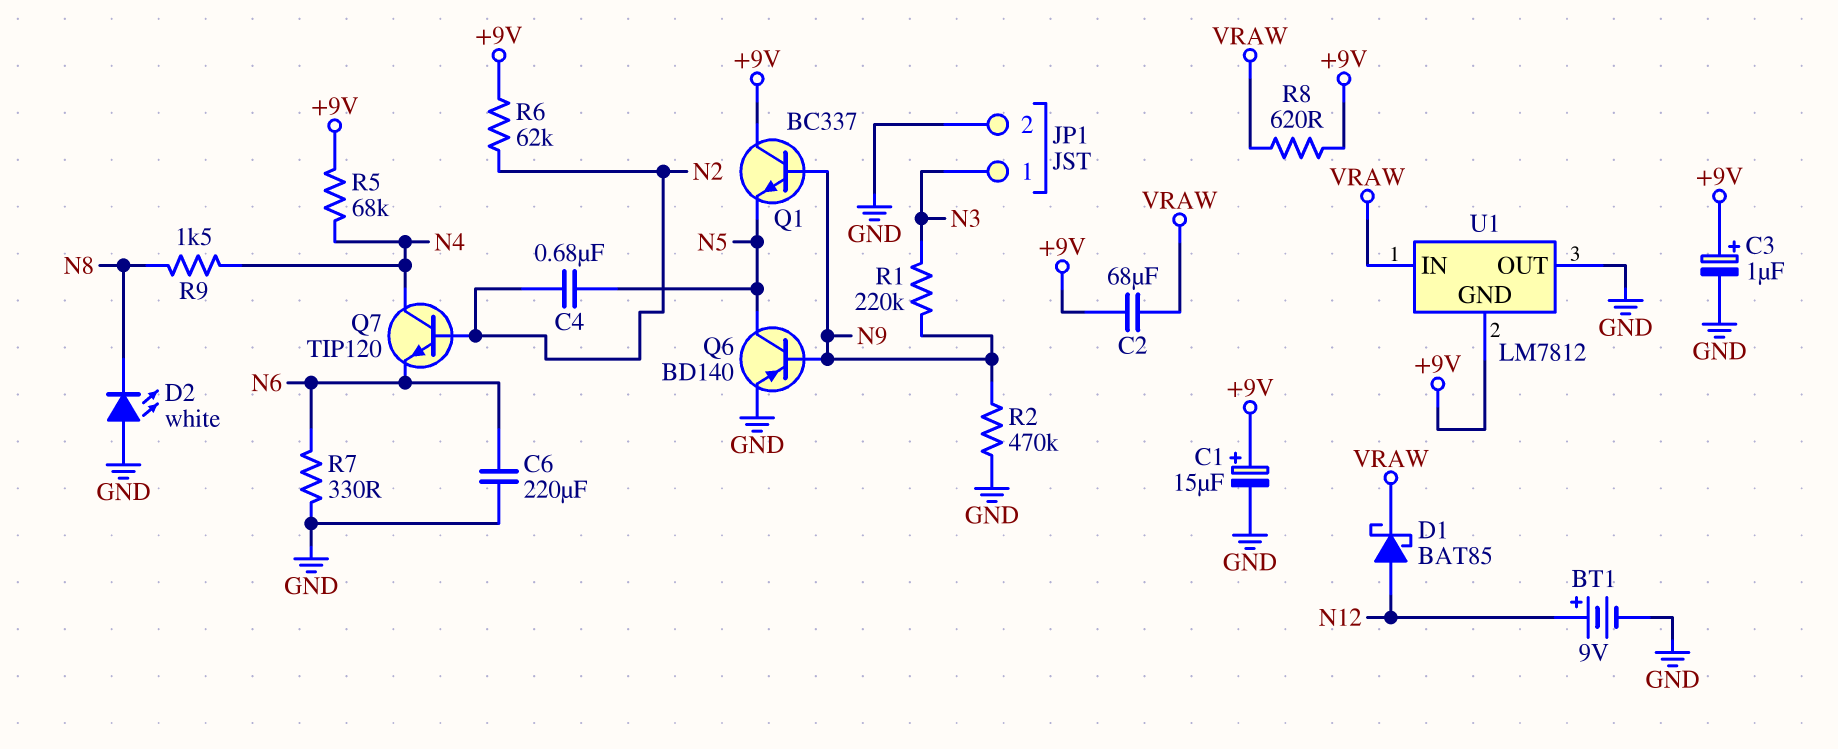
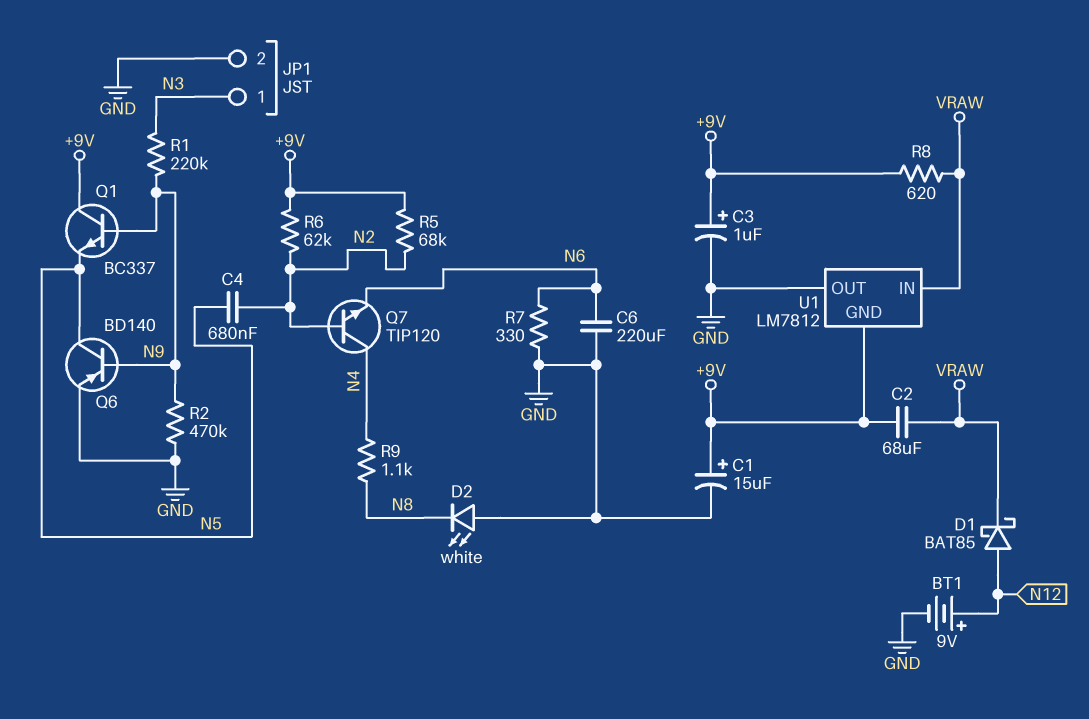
R5: 68k (+9V, N4) -> 68k (+9V, N2)
R9: 1.5k (N4, N8) -> 1.1k (N4, N8)

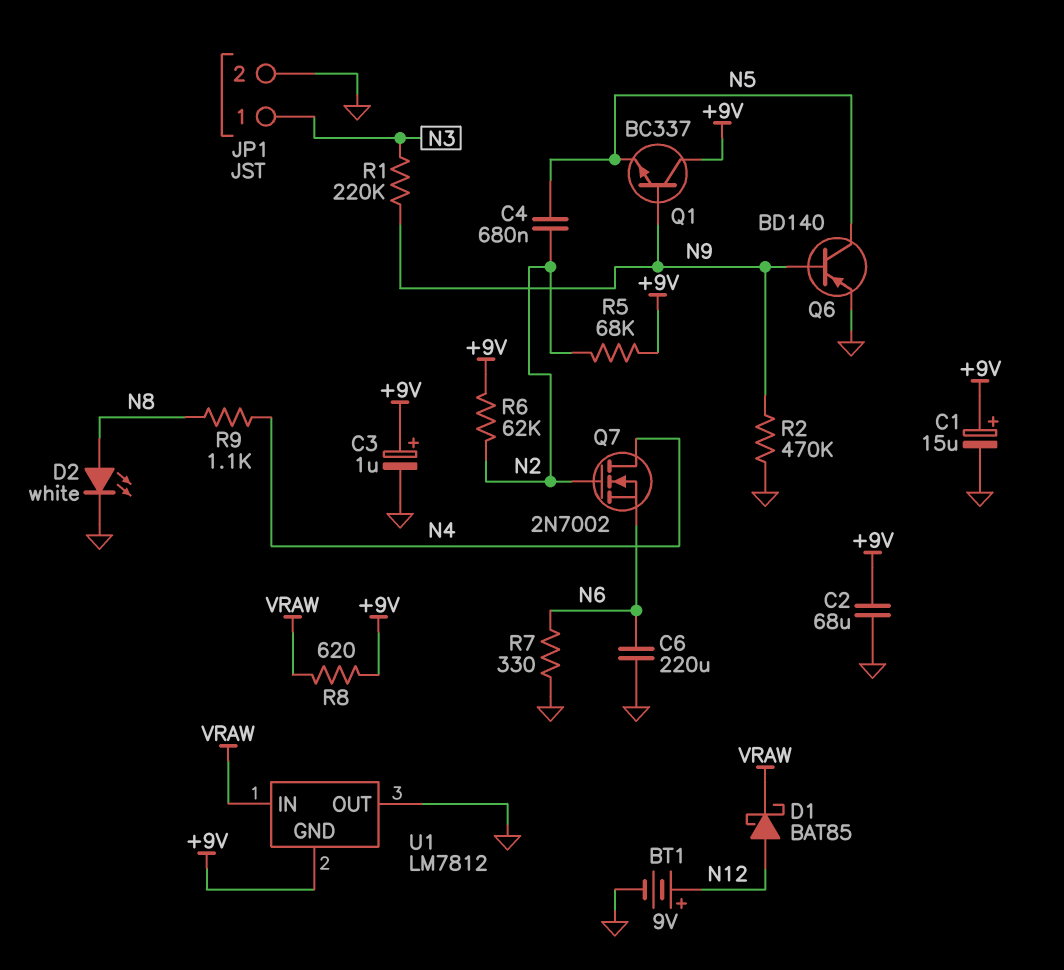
C2: 68uF (+9V, VRAW) -> 68uF (+9V, GND)
D2: LED white (A GND, K N8) -> LED white (A N8, K GND)
Q7: NPN TIP120 (B N2, C N4, E N6) -> NMOS 2N7002 (G N2, D N4, S N6)

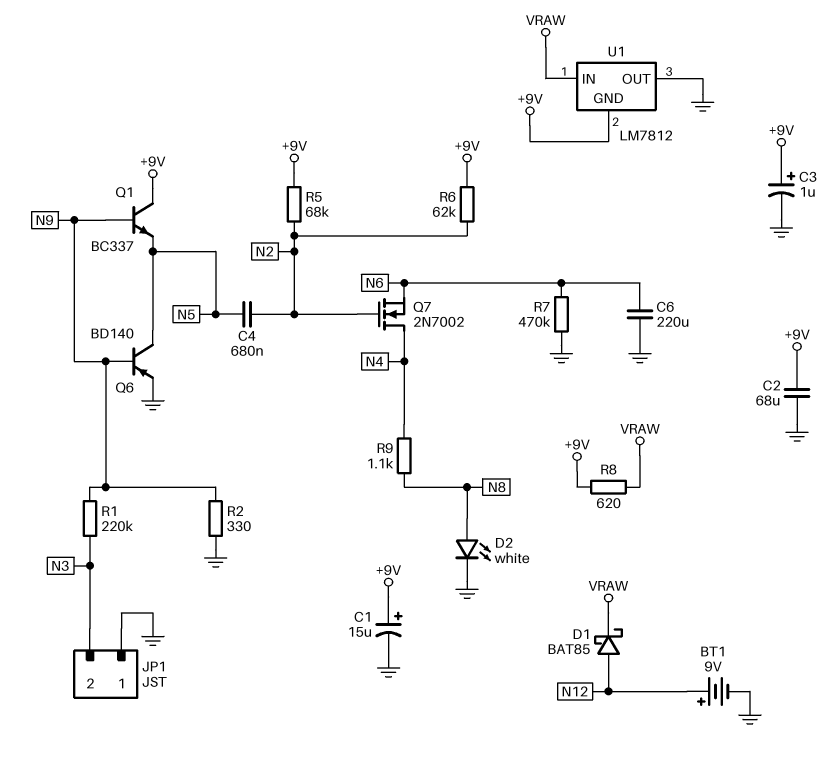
JP1 pin 1: N3 -> GND
JP1 pin 2: GND -> N3
R2: 470k (GND, N9) -> 330 (GND, N9)
R7: 330 (GND, N6) -> 470k (GND, N6)

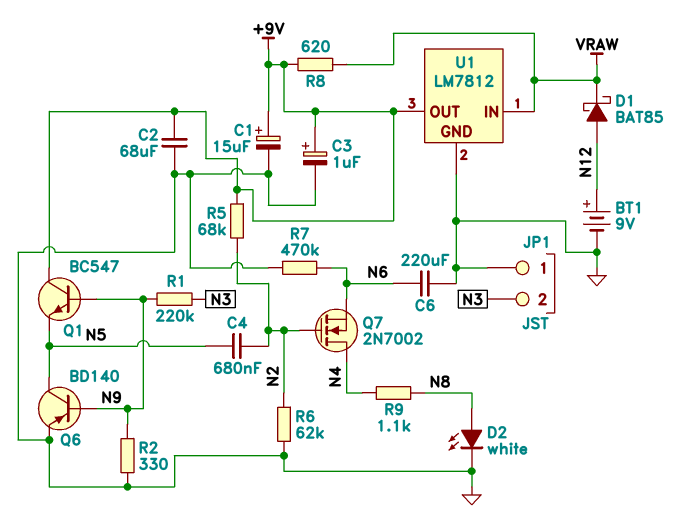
Q1: NPN BC337 (B N9, C +9V, E N5) -> NPN BC547 (B N9, C +9V, E N5)
R6: 62k (+9V, N2) -> 62k (GND, N2)
U1 pin GND: +9V -> GND
U1 pin OUT: GND -> +9V

